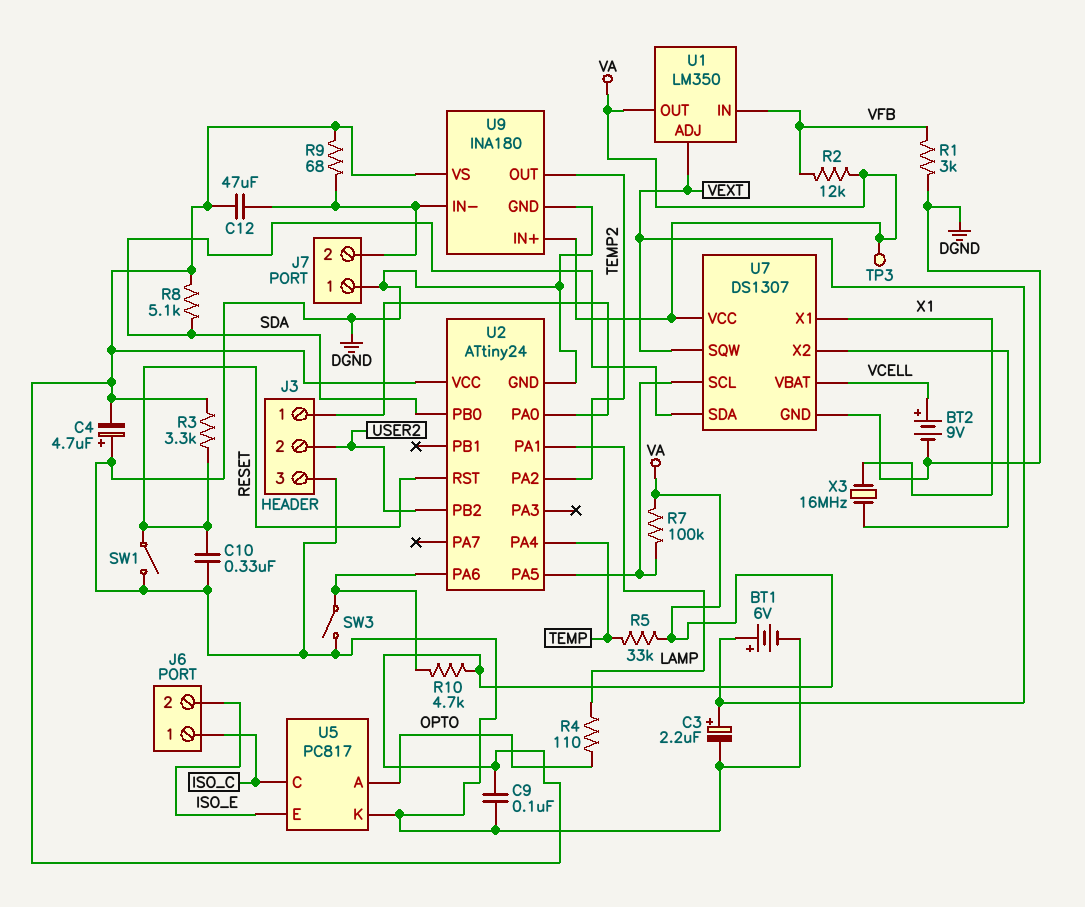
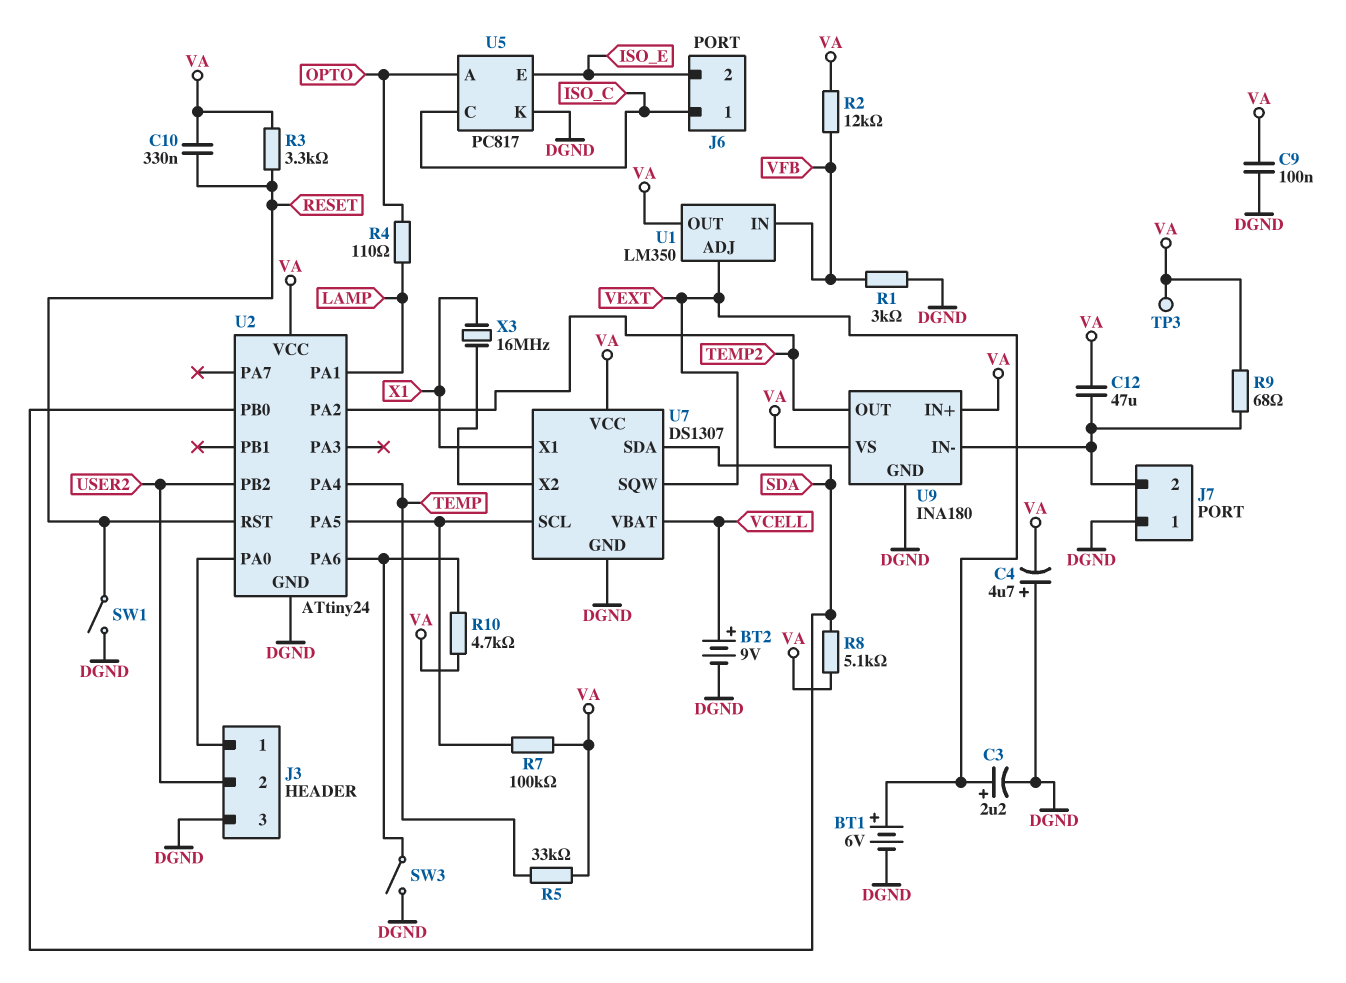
C10: 330nF (DGND, RESET) -> 330nF (RESET, VA)

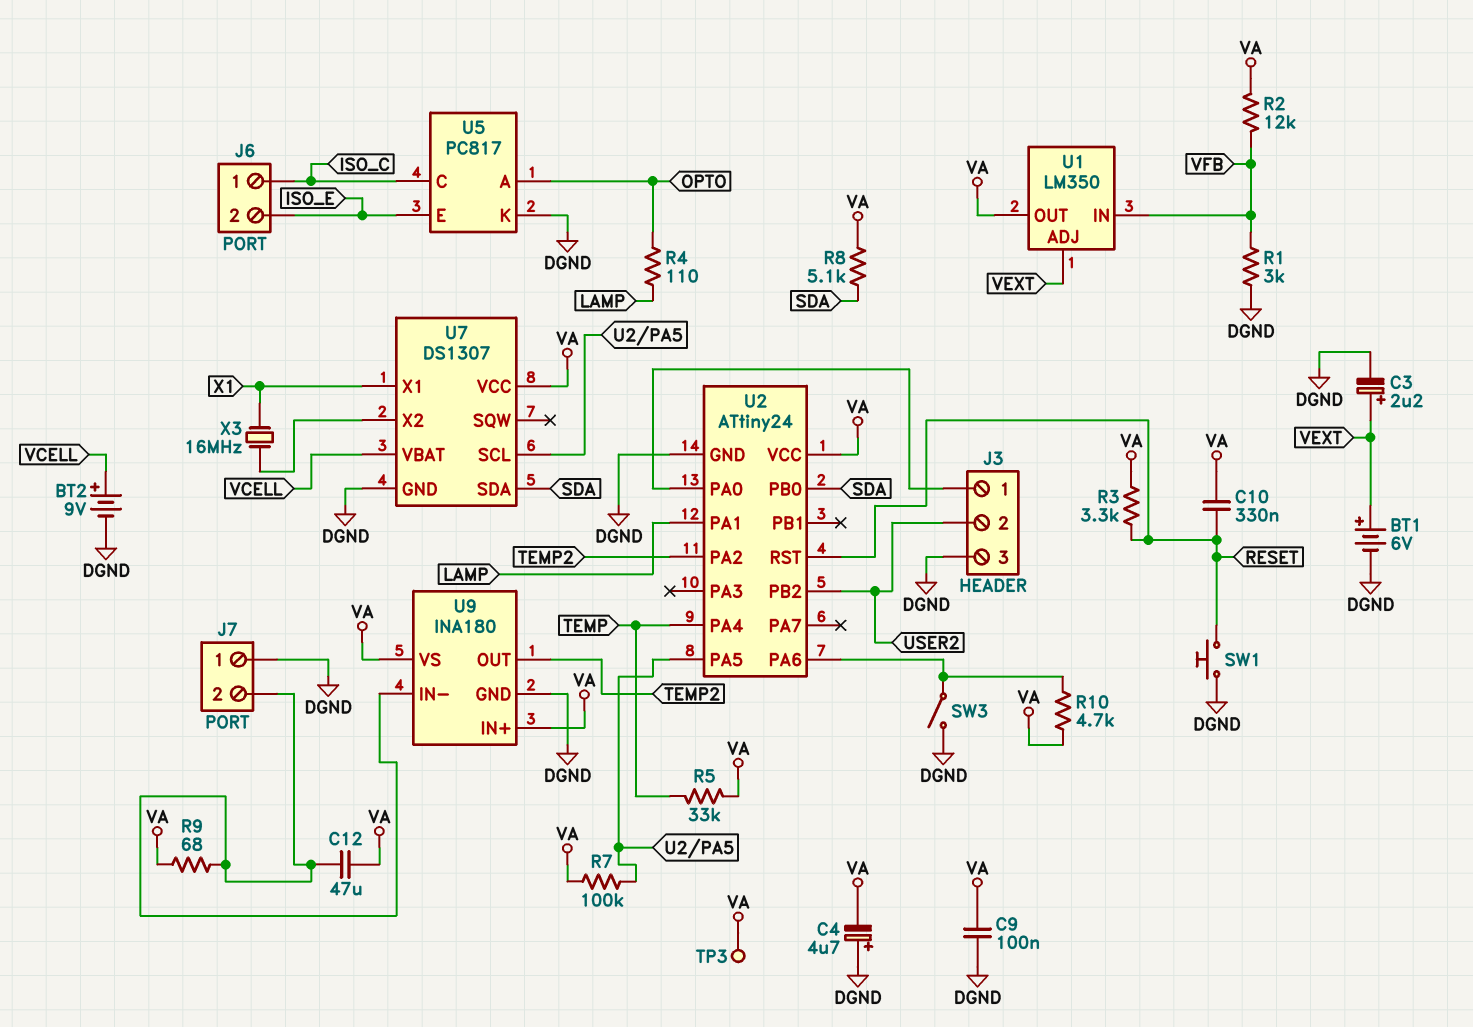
SW1: switch (DGND, RESET) -> button (DGND, RESET)
U7 pin SQW: VEXT -> none

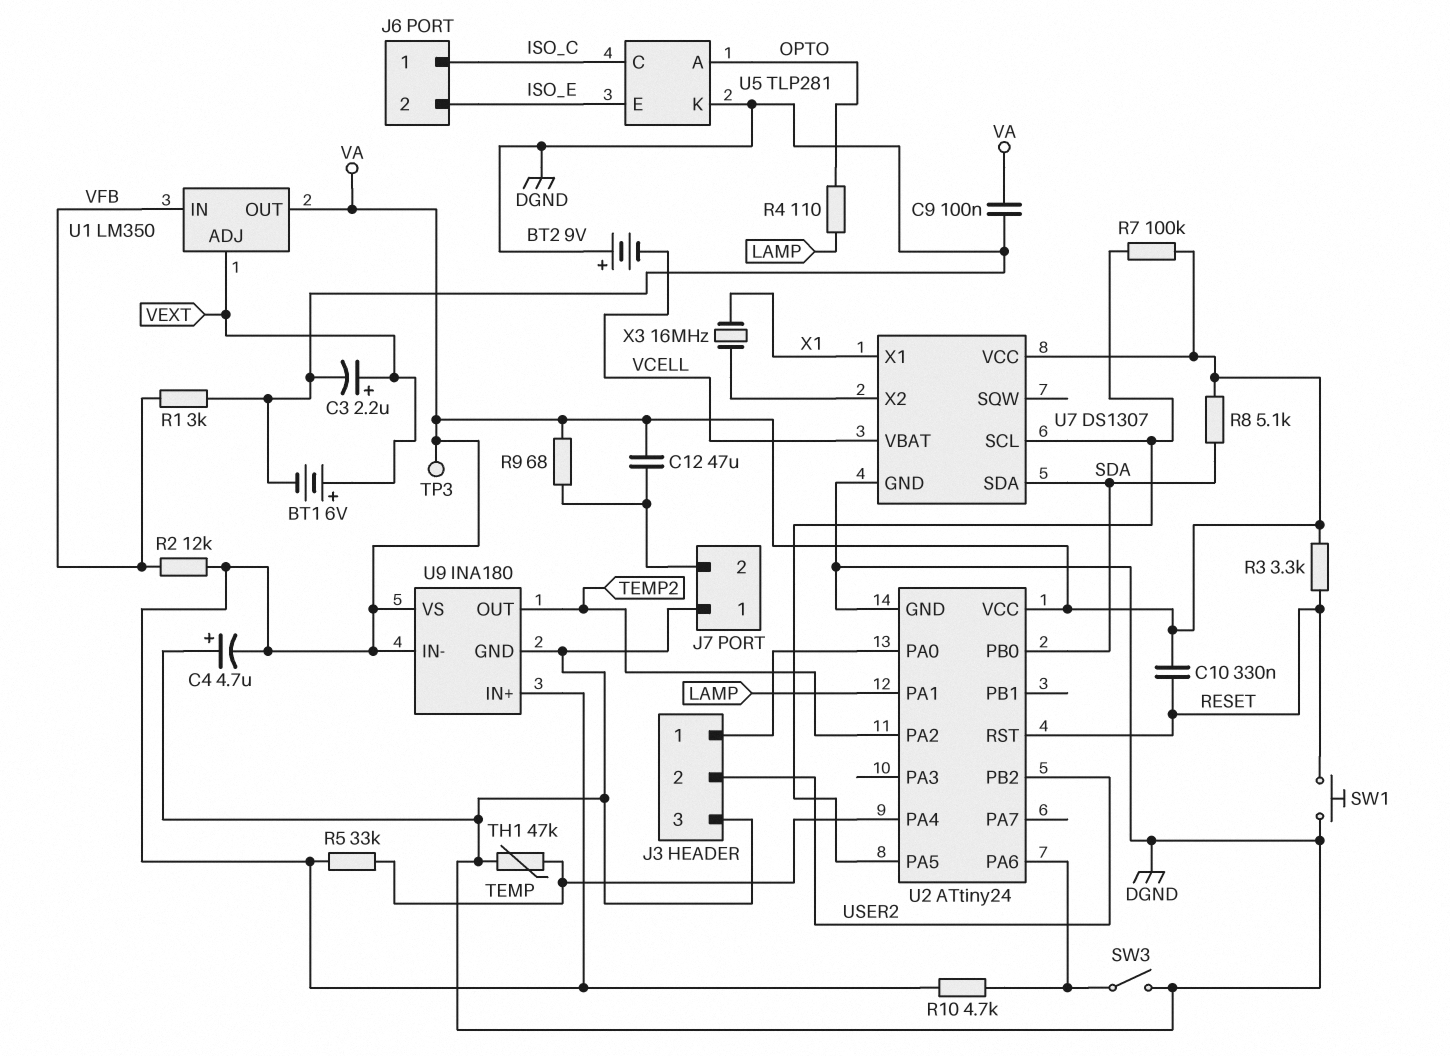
BT2: 9V (plus VCELL, minus DGND) -> 9V (plus DGND, minus VCELL)
TH1: none -> 47k (DGND, TEMP)
U5: PC817 -> TLP281
U9 pin IN-: J7/2 -> VA

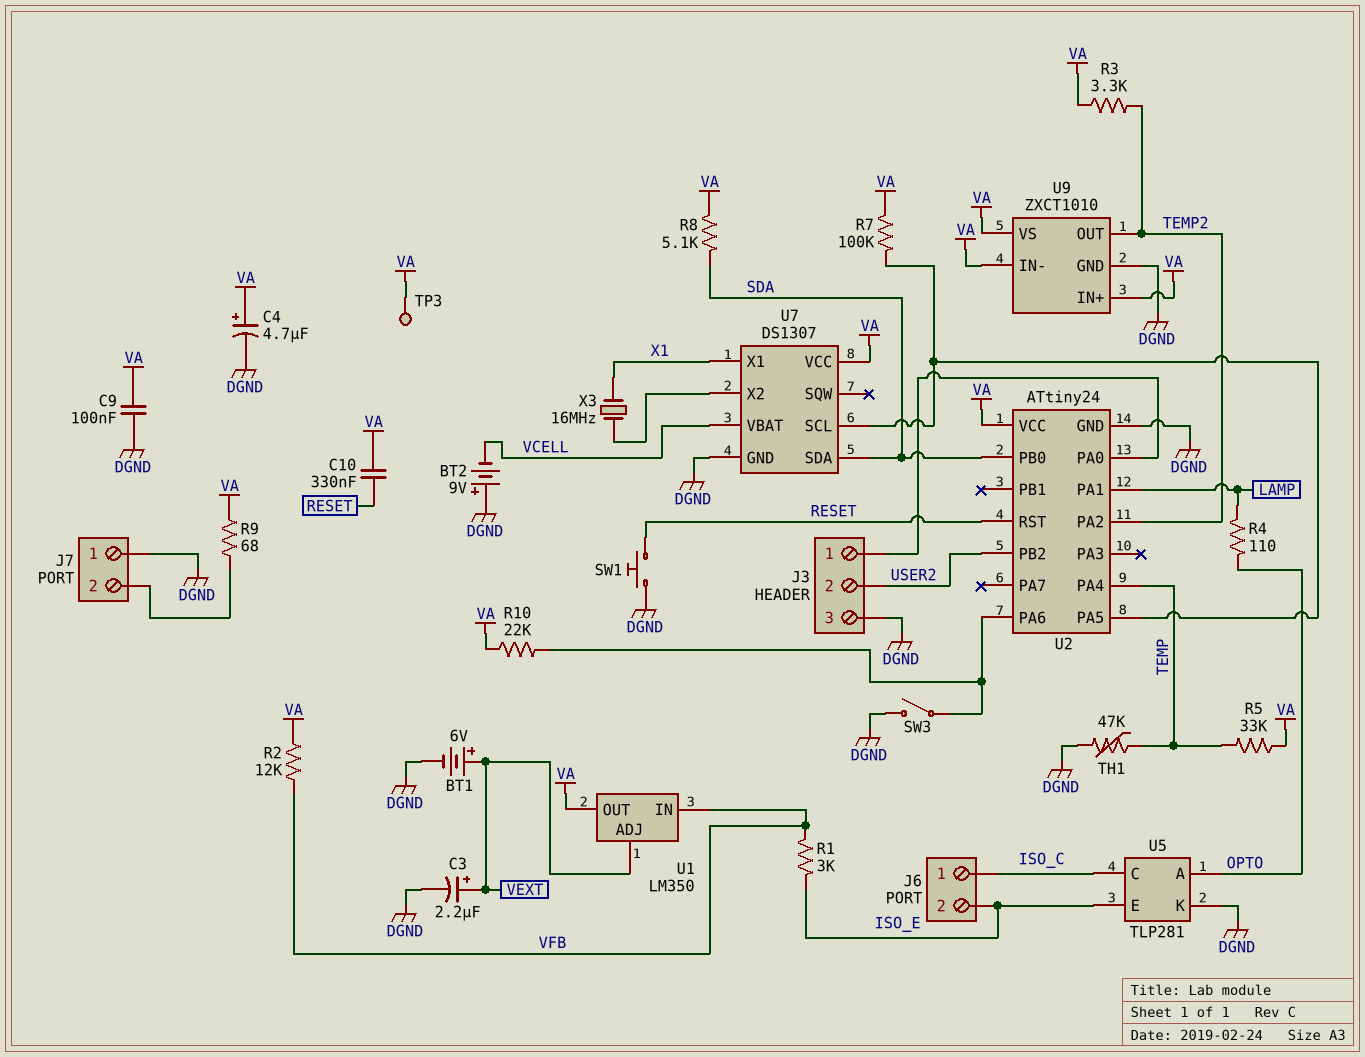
C4: 4.7uF (plus DGND, minus VA) -> 4.7uF (plus VA, minus DGND)
C12: 47uF (J7/2, VA) -> none
R1: 3k (DGND, VFB) -> 3k (ISO_E, VFB)
R3: 3.3k (RESET, VA) -> 3.3k (TEMP2, VA)
R10: 4.7k (U2/PA6, VA) -> 22k (U2/PA6, VA)
U9: INA180 -> ZXCT1010

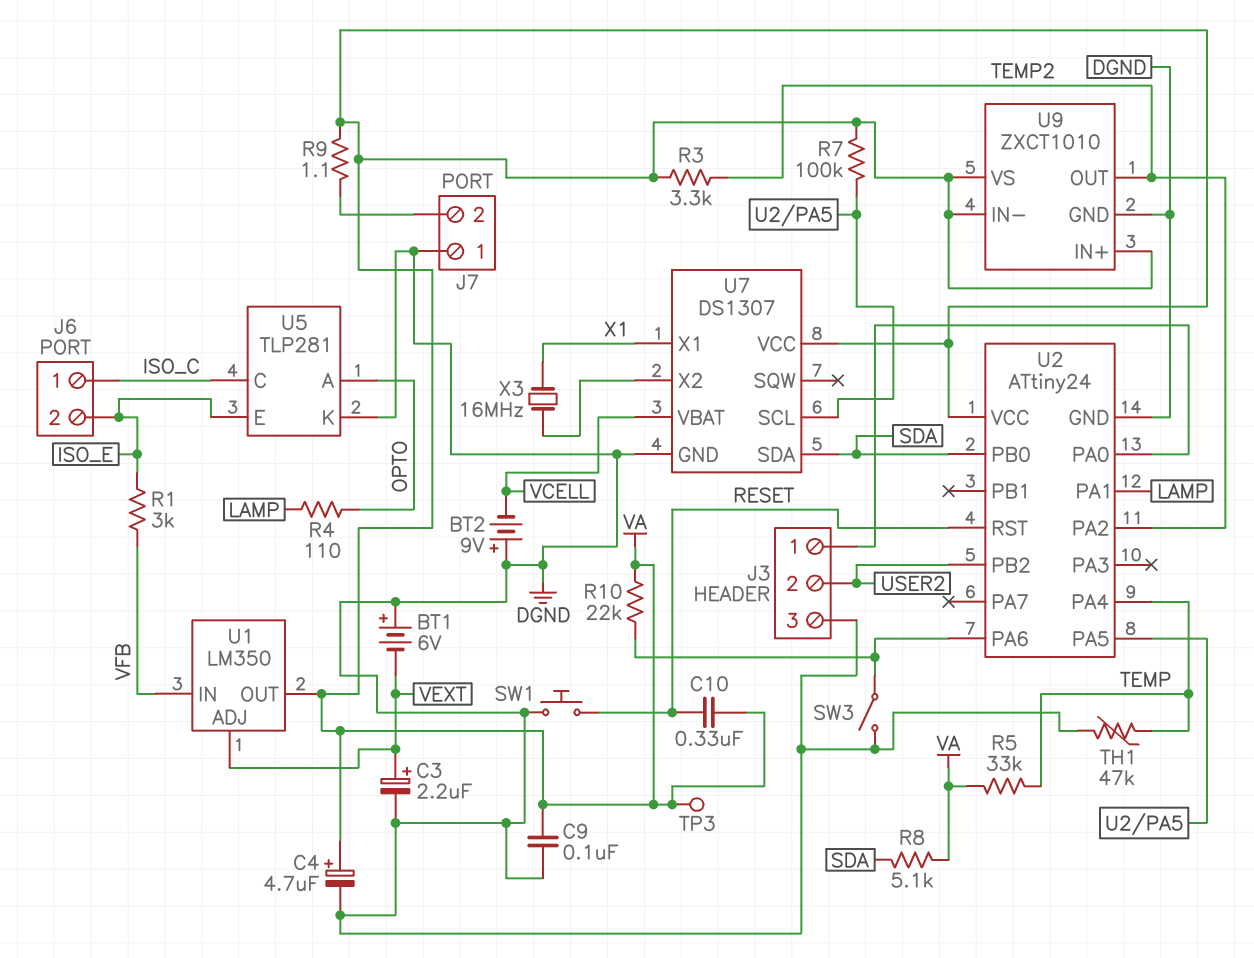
BT1: 6V (plus VEXT, minus DGND) -> 6V (plus DGND, minus VEXT)
R2: 12k (VA, VFB) -> none
R9: 68 (J7/2, VA) -> 1.1 (J7/2, VA)

